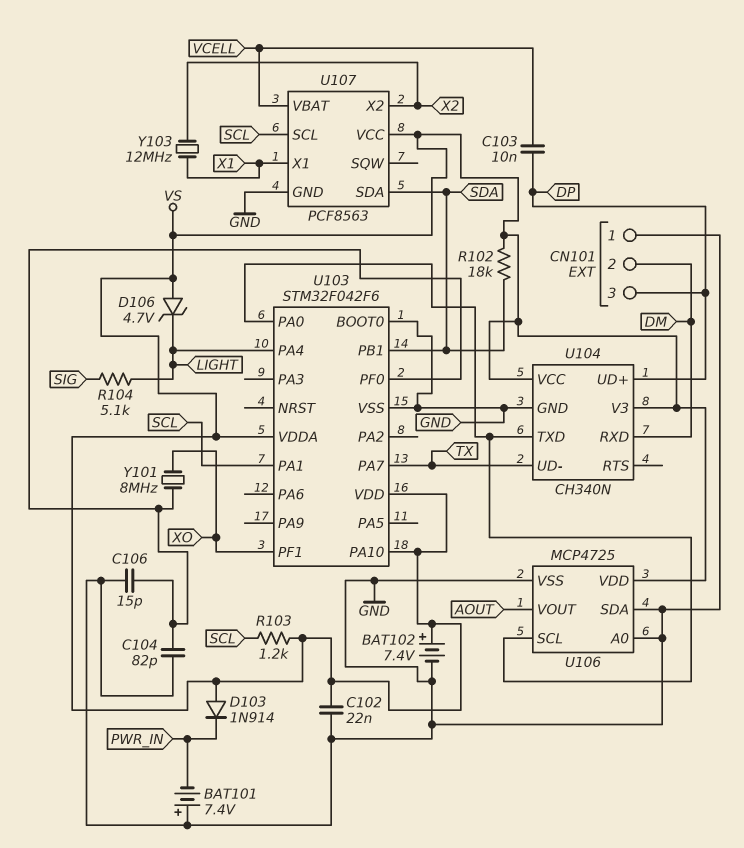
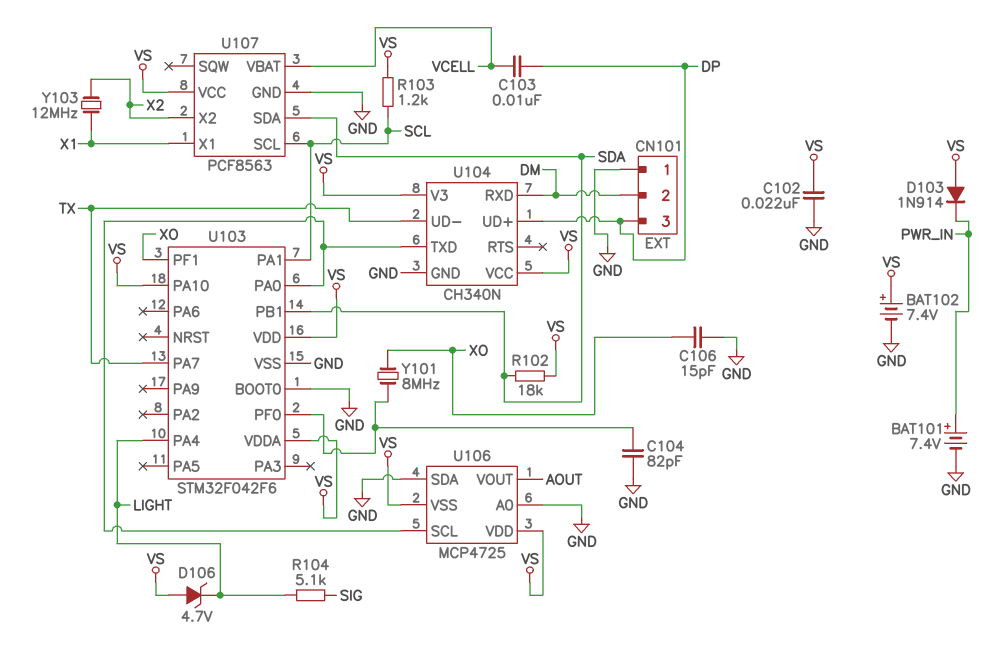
BAT101: 7.4V (plus GND, minus PWR_IN) -> 7.4V (plus PWR_IN, minus GND)
C106: 15pF (GND, U103/PF0) -> 15pF (GND, XO)
U106 pin VSS: GND -> VS

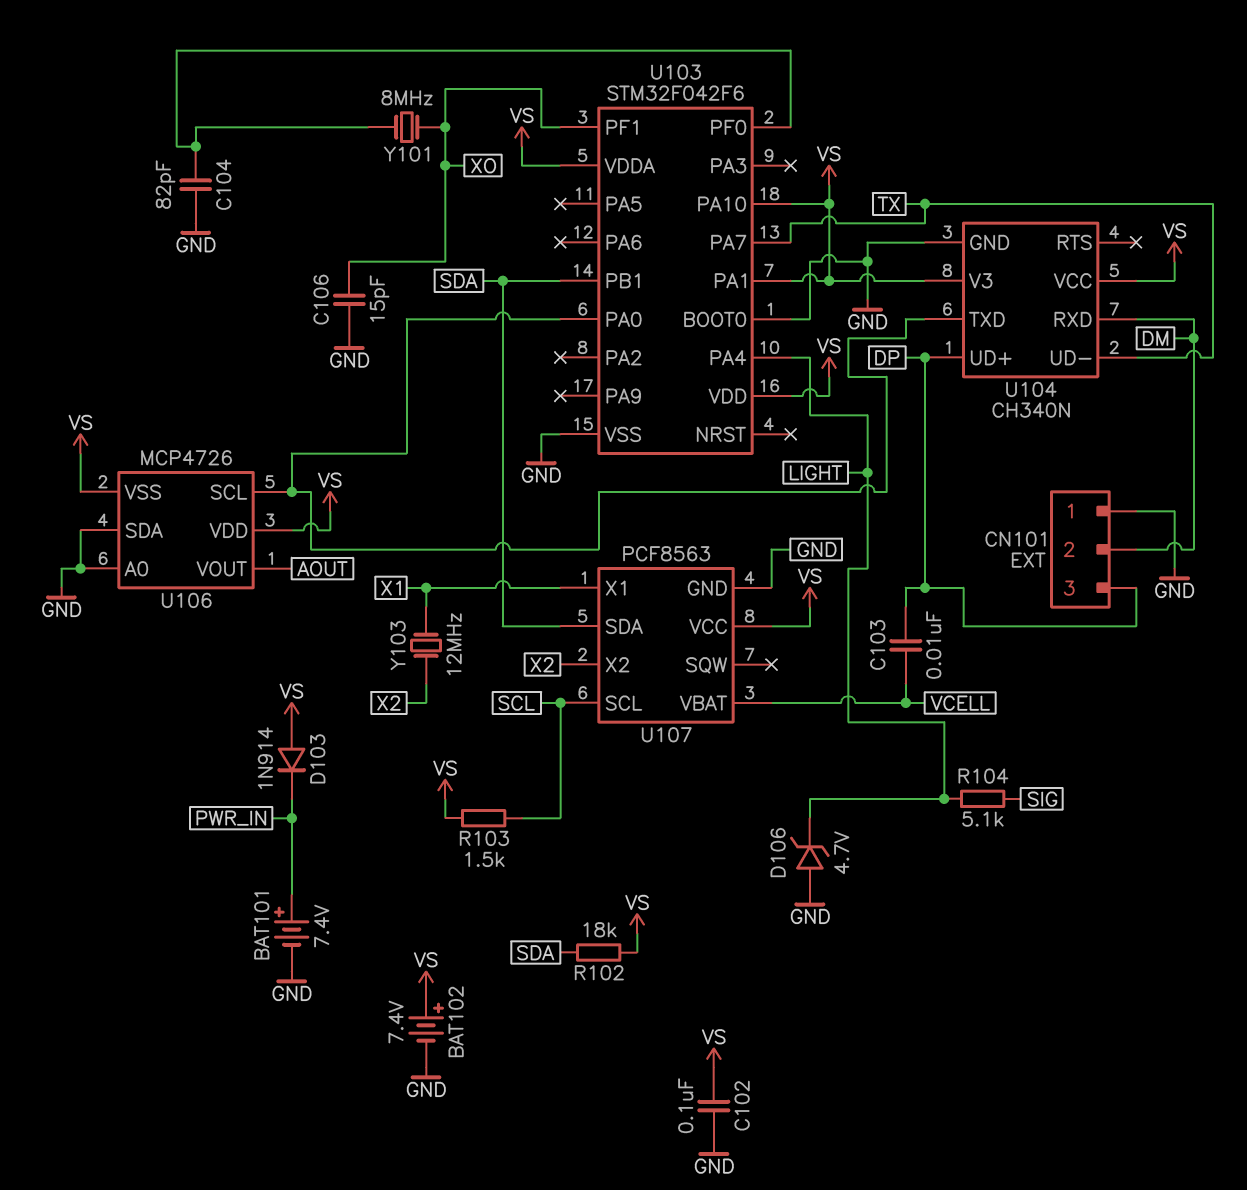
C102: 22nF (GND, VS) -> 100nF (GND, VS)
D106: zener 4.7V (A VS, K LIGHT) -> zener 4.7V (A GND, K LIGHT)
R103: 1.2k (SCL, VS) -> 1.5k (SCL, VS)
U103 pin PA1: SCL -> VS
U106: MCP4725 -> MCP4726

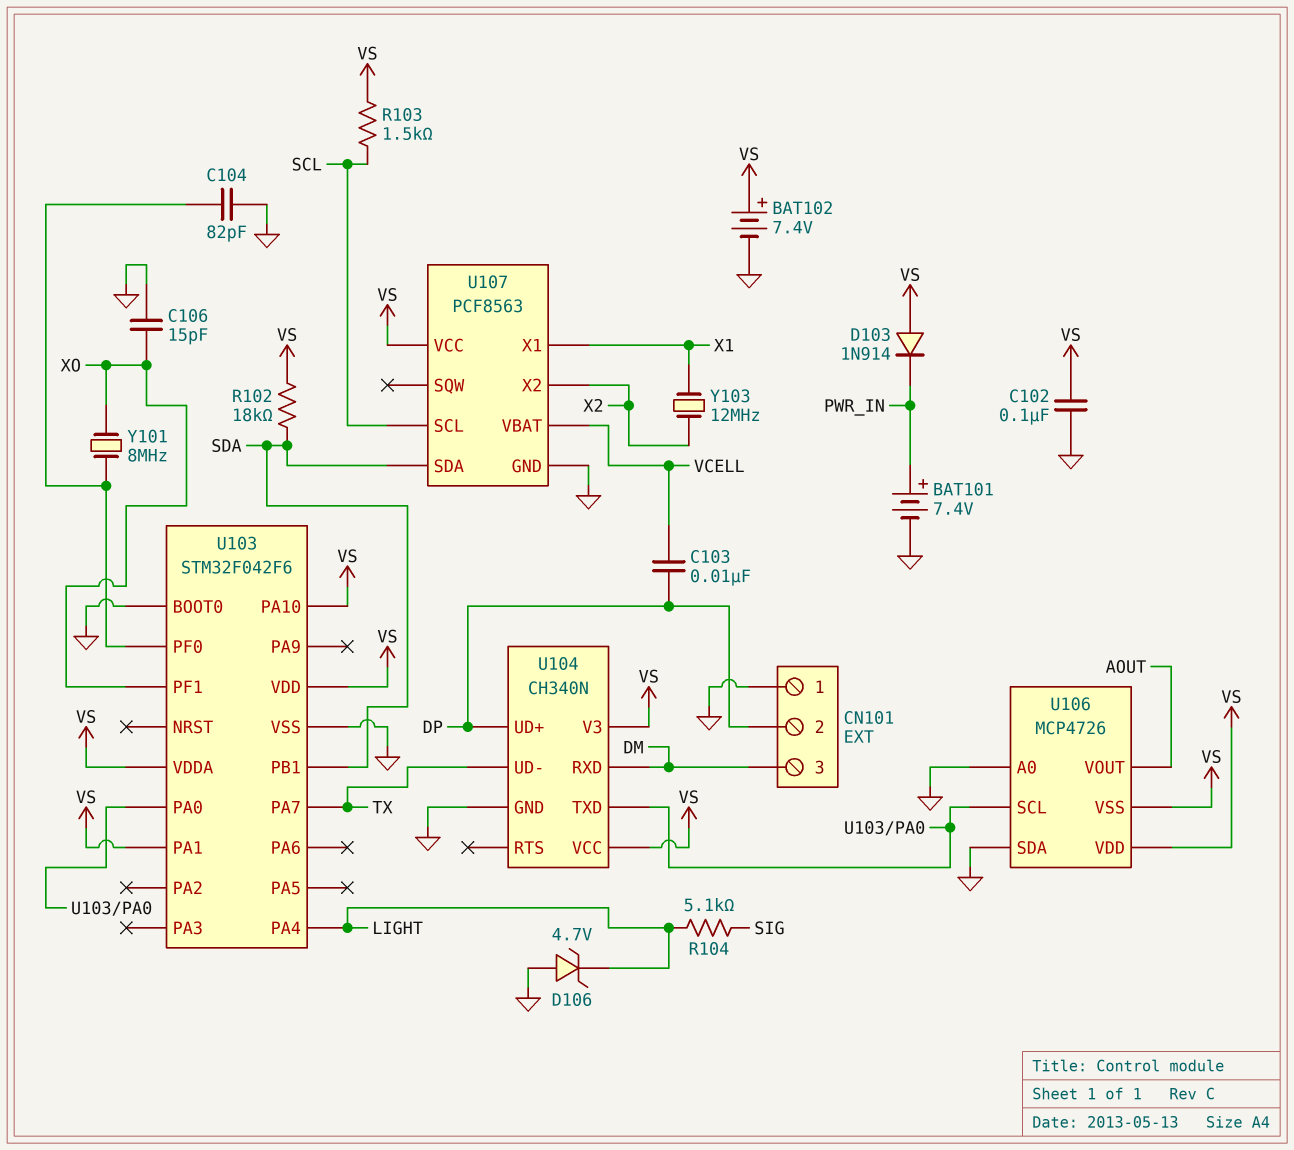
CN101 pin 2: DM -> DP
CN101 pin 3: DP -> DM

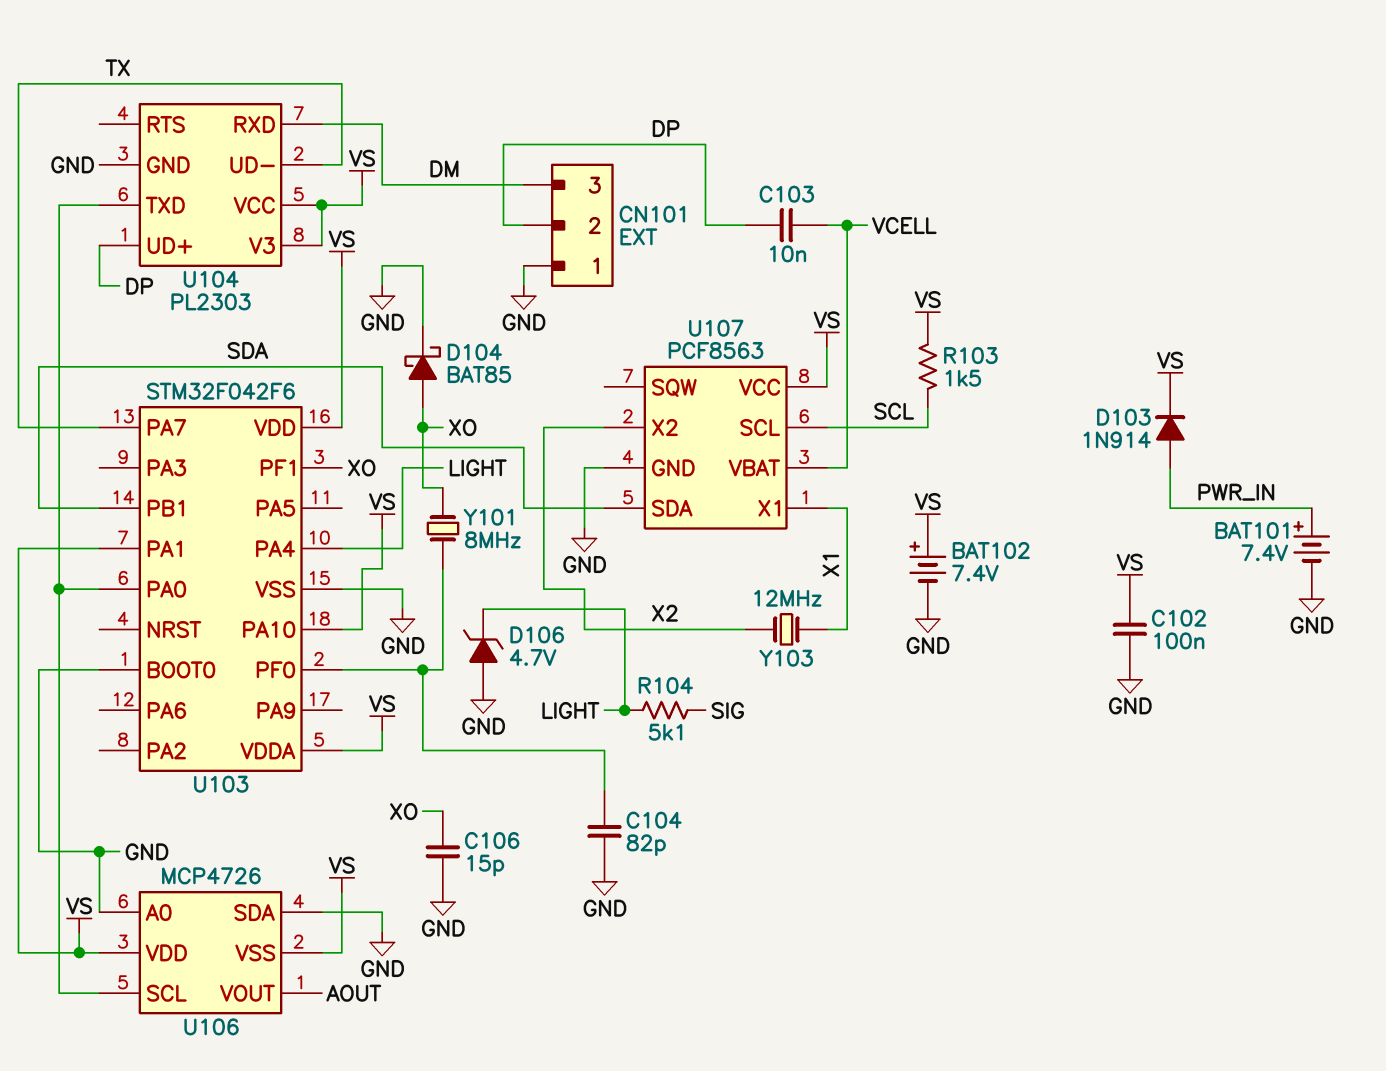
D103: diode 1N914 (A VS, K PWR_IN) -> diode 1N914 (A PWR_IN, K VS)
D104: none -> schottky BAT85 (A XO, K GND)
R102: 18k (SDA, VS) -> none
U104: CH340N -> PL2303

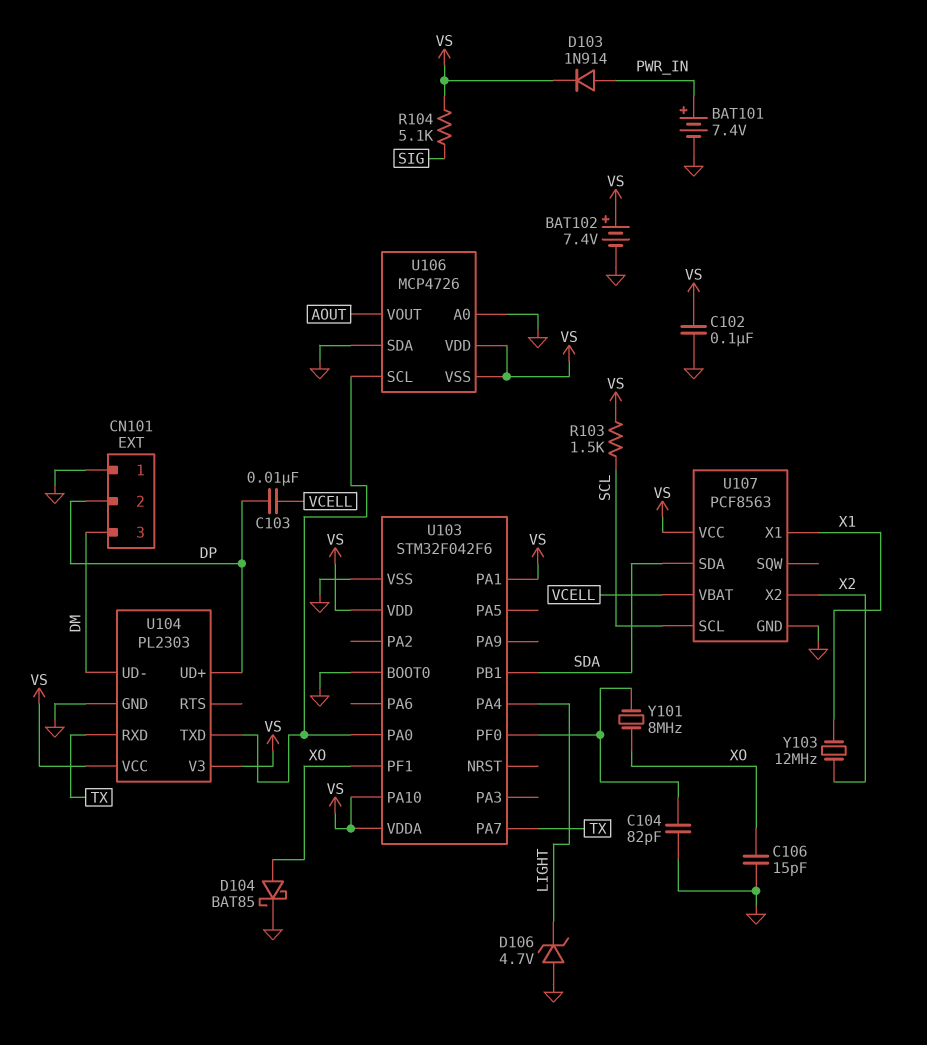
R104: 5.1k (LIGHT, SIG) -> 5.1k (SIG, VS)
U104 pin RXD: DM -> TX
U104 pin UD-: TX -> DM

